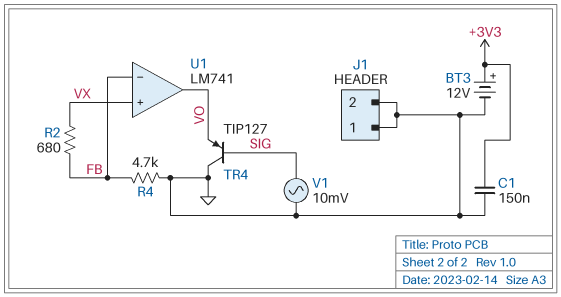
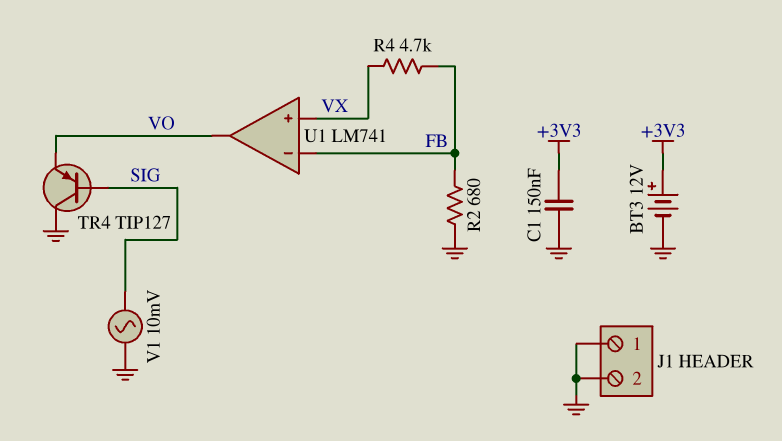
R2: 680 (FB, VX) -> 680 (FB, GND)
R4: 4.7k (FB, GND) -> 4.7k (FB, VX)

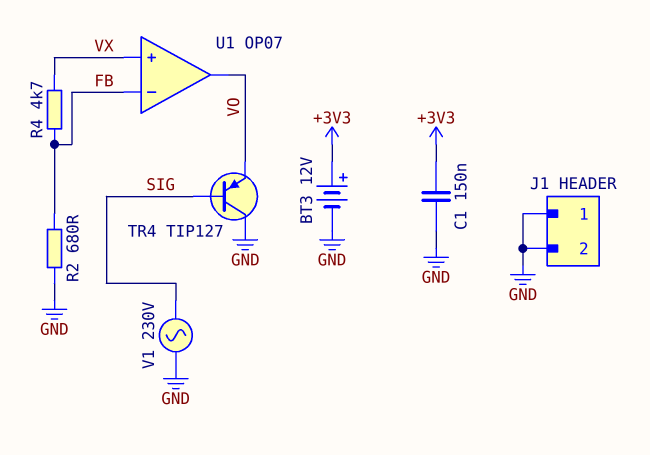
U1: LM741 -> OP07
V1: AC 10mV (GND, SIG) -> AC 230V (GND, SIG)

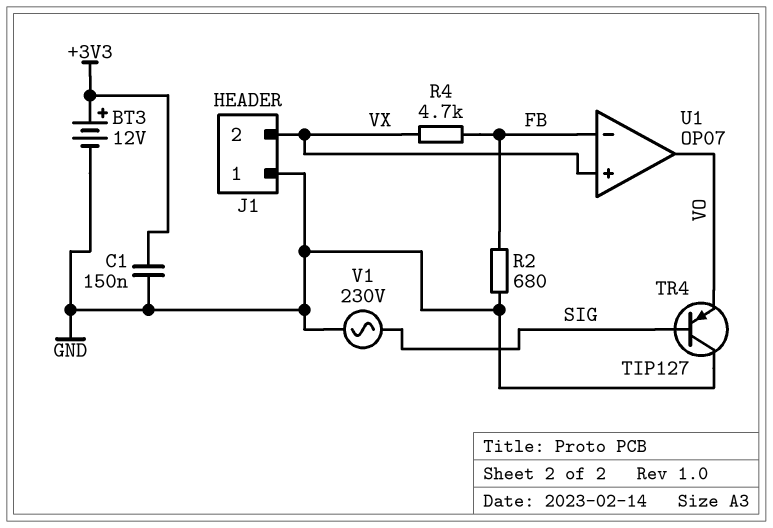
J1 pin 2: GND -> VX

